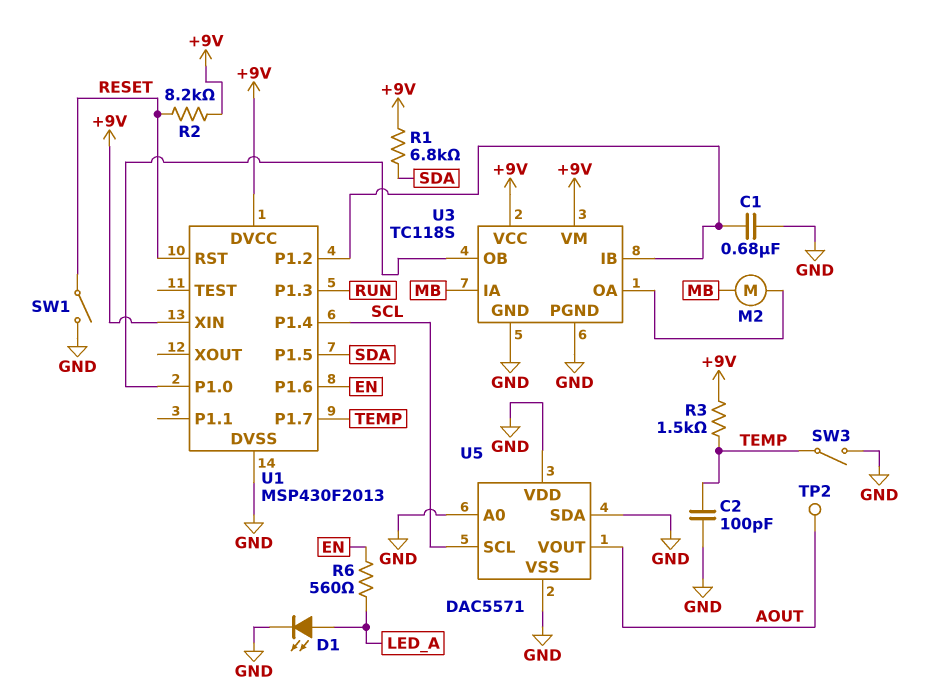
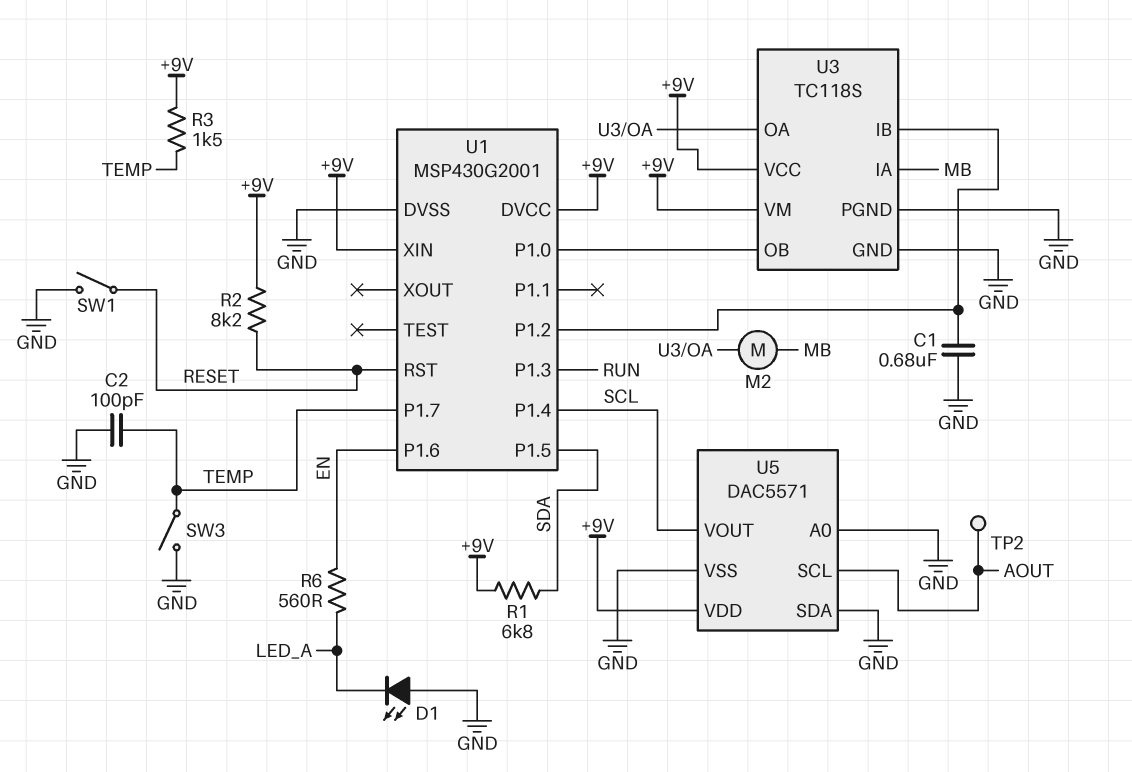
D1: LED (A LED_A, K GND) -> LED (A GND, K LED_A)
U1: MSP430F2013 -> MSP430G2001
U5 pin SCL: SCL -> AOUT
U5 pin VDD: GND -> +9V
U5 pin VOUT: AOUT -> SCL

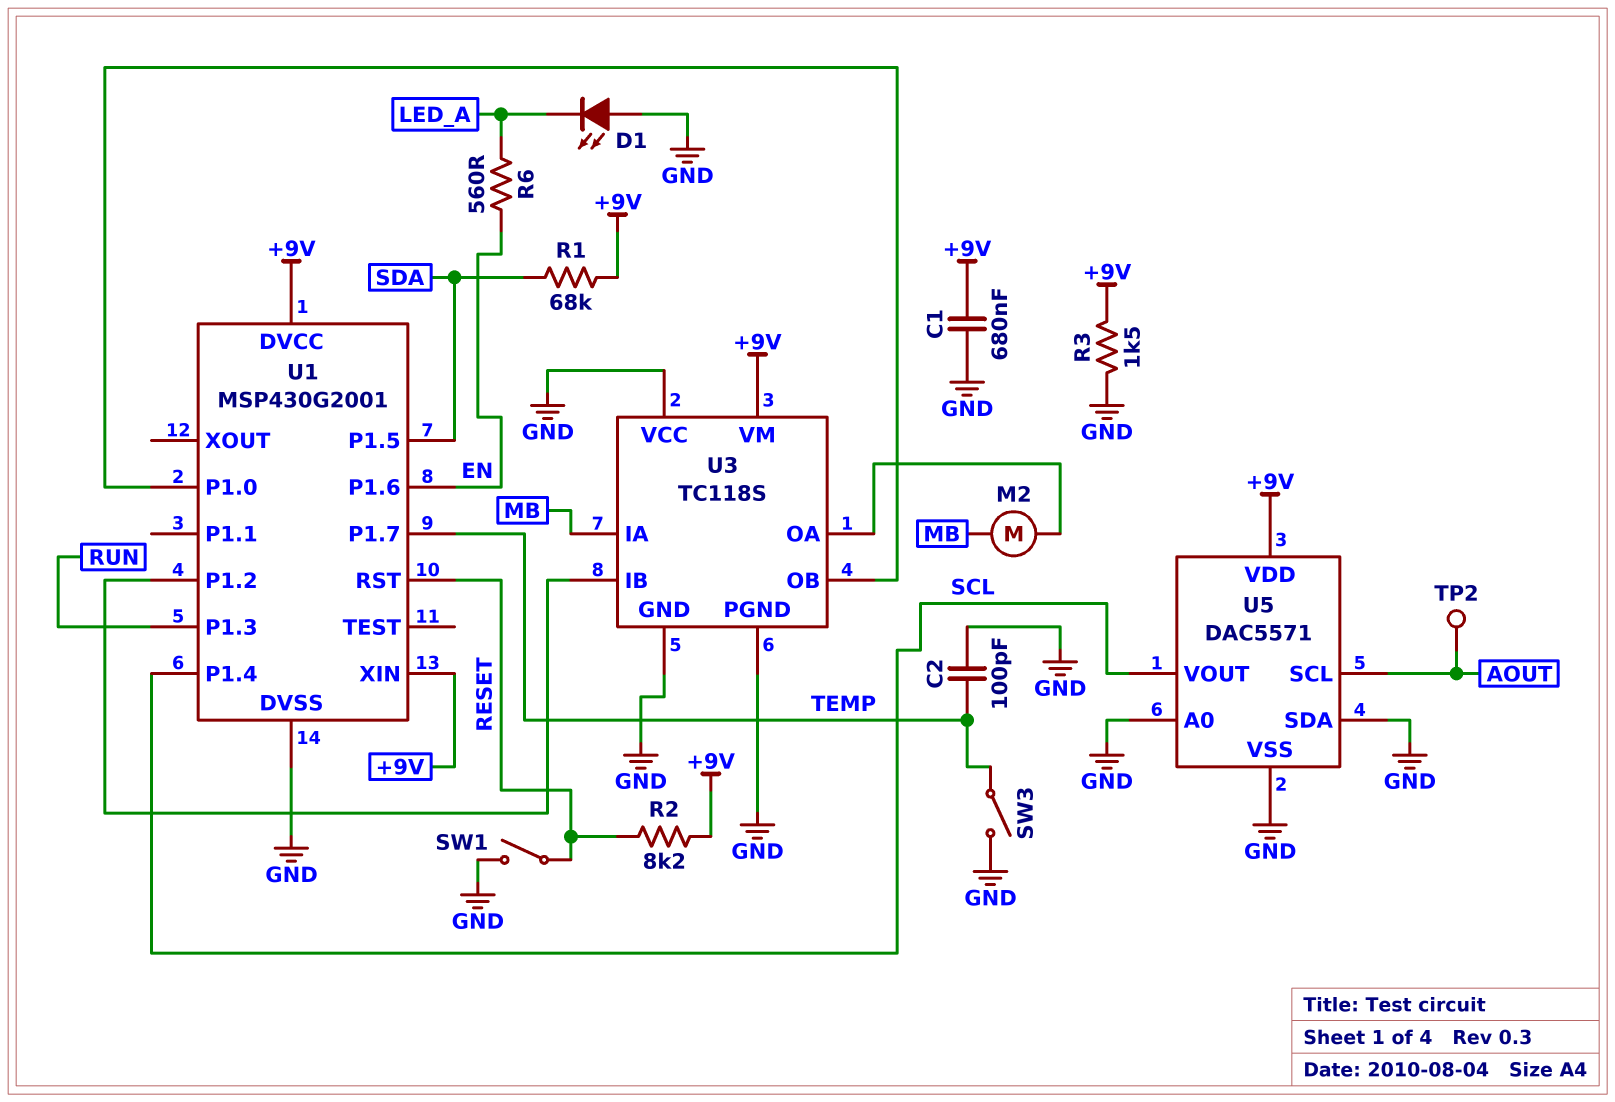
C1: 680nF (GND, U1/P1.2) -> 680nF (+9V, GND)
R1: 6.8k (+9V, SDA) -> 68k (+9V, SDA)
R3: 1.5k (+9V, TEMP) -> 1.5k (+9V, GND)
U3 pin VCC: +9V -> GND

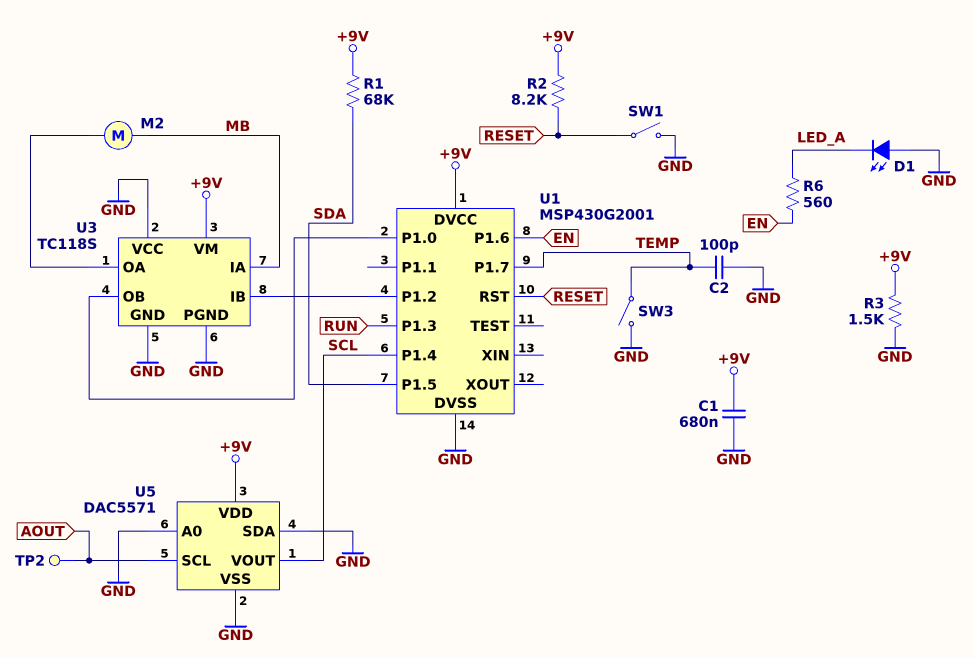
U1 pin XIN: +9V -> none

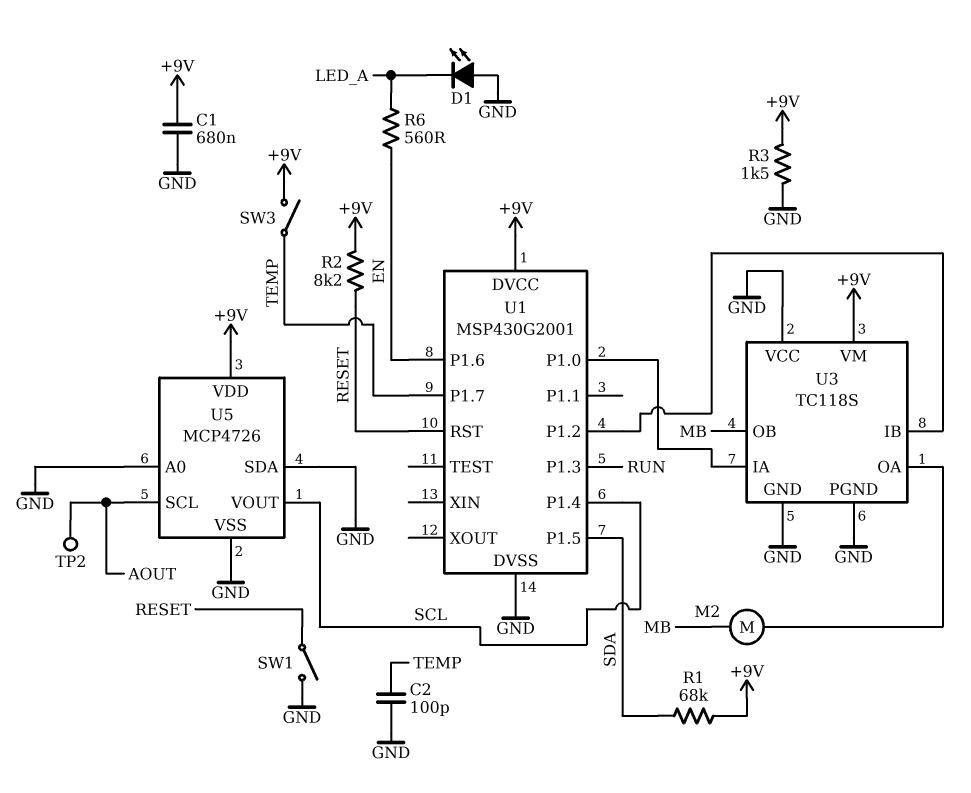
SW3: switch (GND, TEMP) -> switch (+9V, TEMP)
U3 pin IA: MB -> U1/P1.0
U3 pin OB: U1/P1.0 -> MB
U5: DAC5571 -> MCP4726

